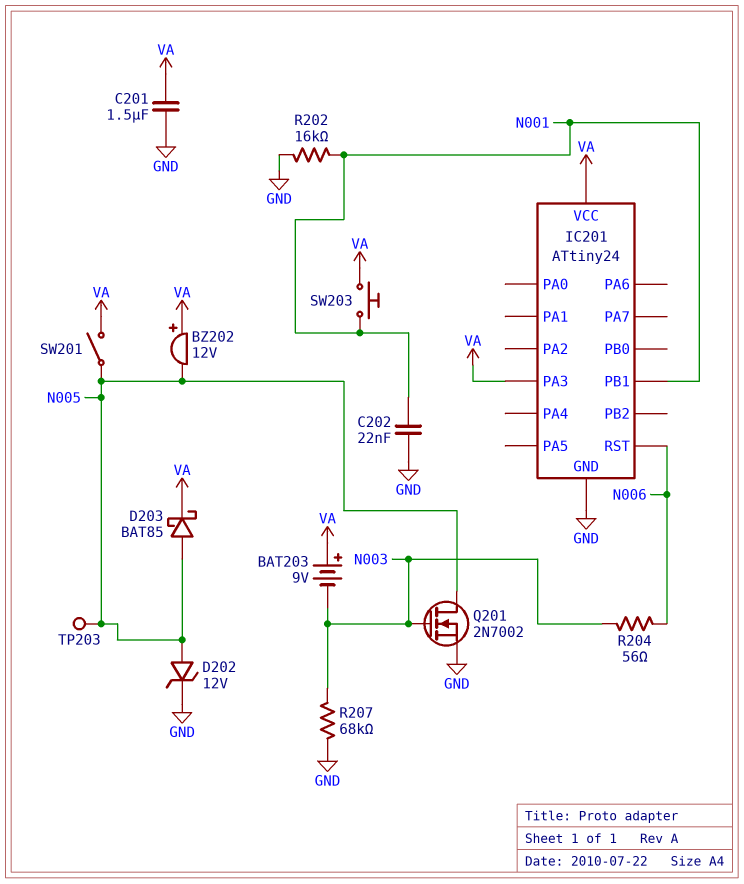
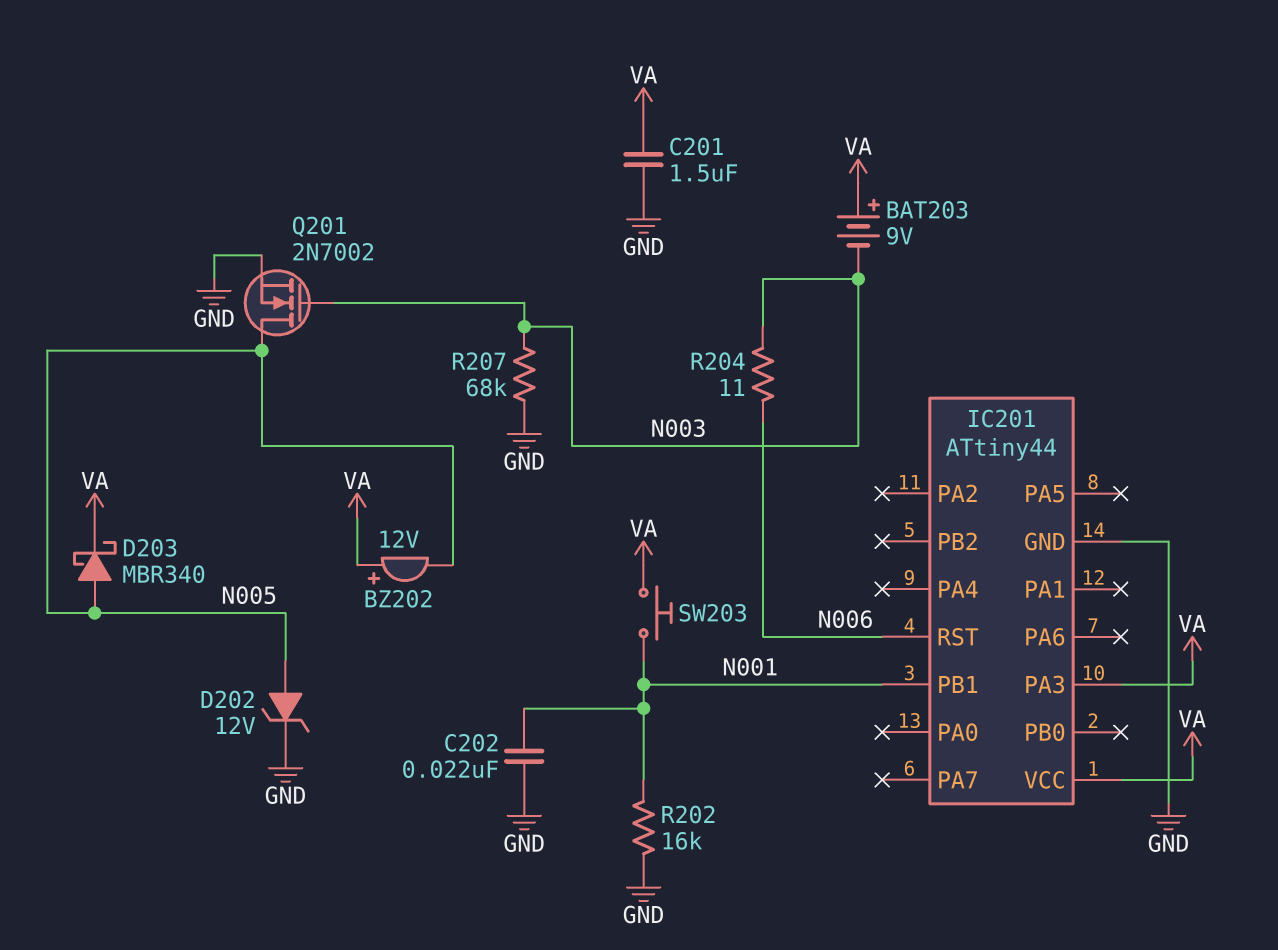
D203: schottky BAT85 (A N005, K VA) -> schottky MBR340 (A N005, K VA)
IC201: ATtiny24 -> ATtiny44
R204: 56 (N003, N006) -> 11 (N003, N006)
SW201: switch (N005, VA) -> none
TP203: test point (N005) -> none

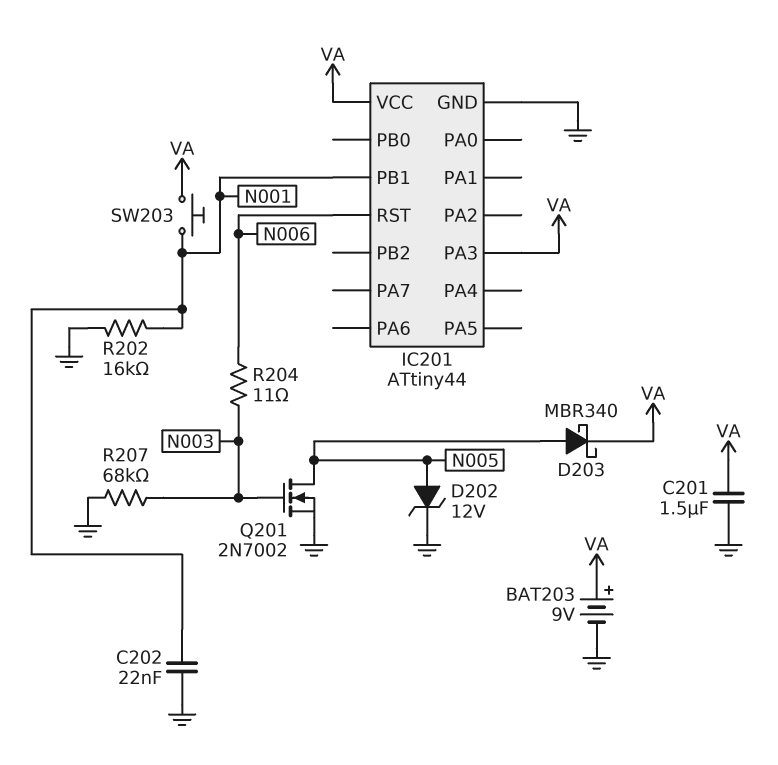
BAT203: 9V (plus VA, minus N003) -> 9V (plus VA, minus GND)
BZ202: buzzer 12V (plus VA, minus N005) -> none

